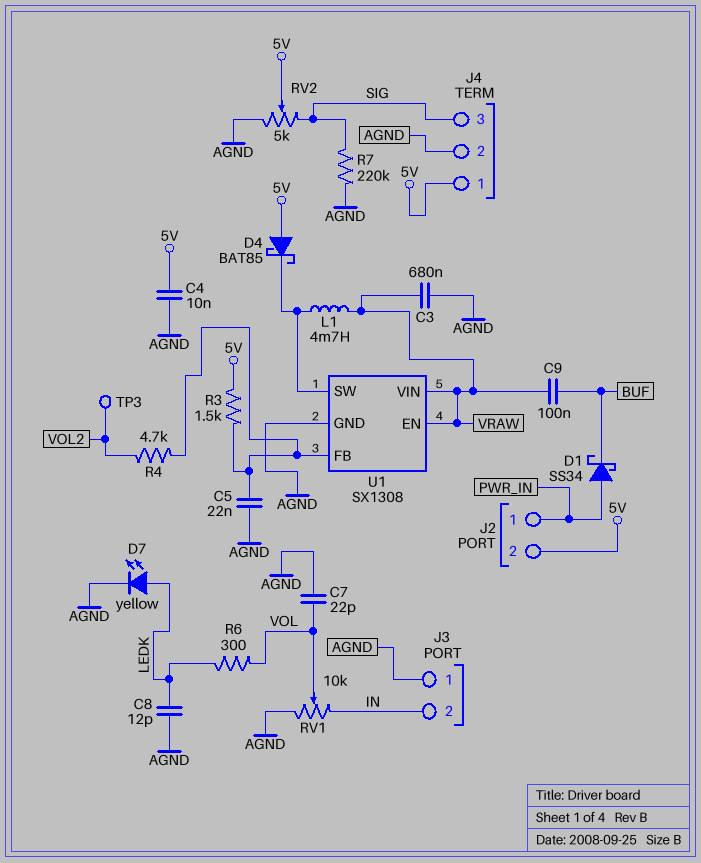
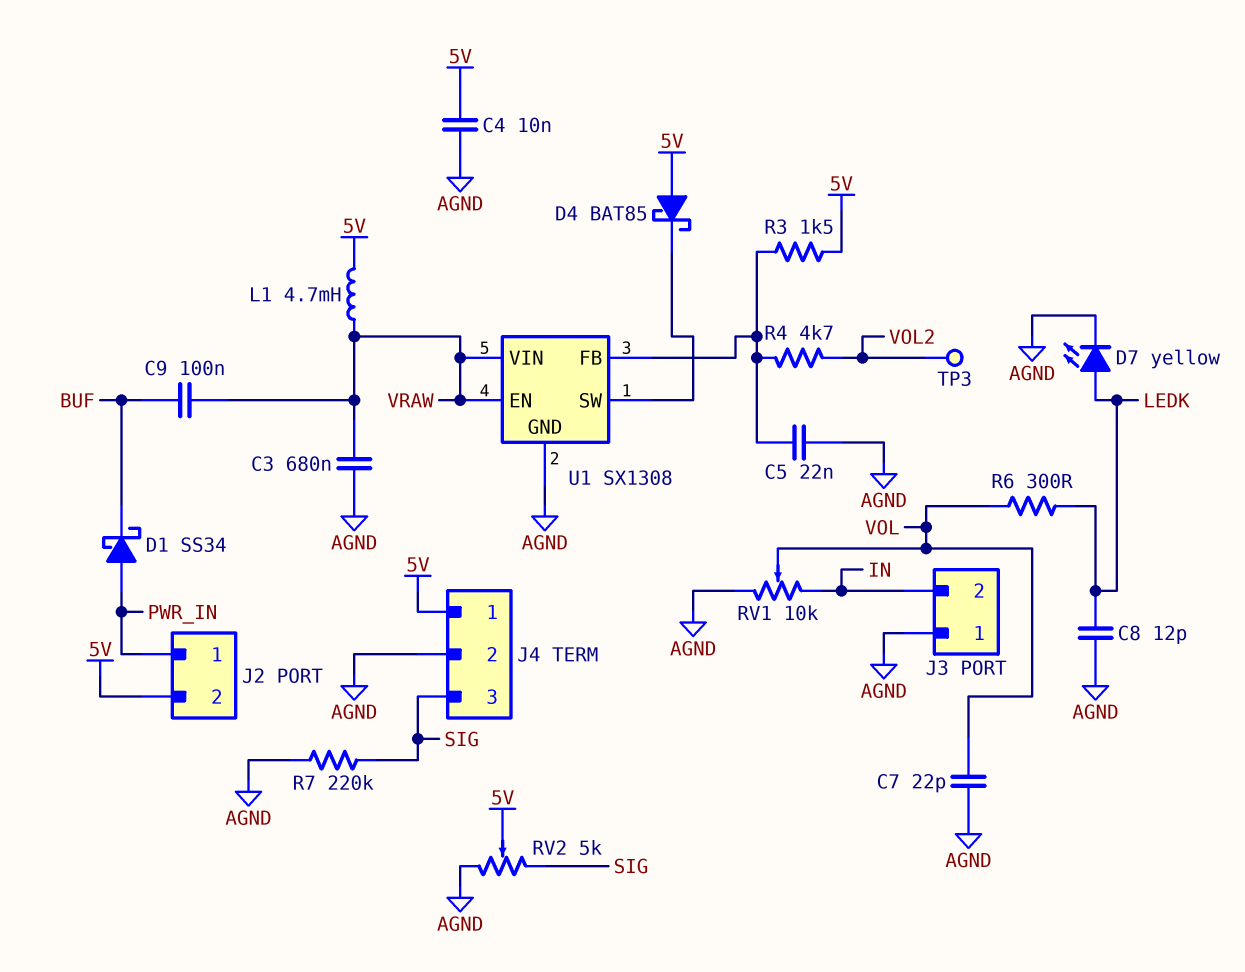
L1: 4.7mH (U1/SW, VRAW) -> 4.7mH (5V, VRAW)

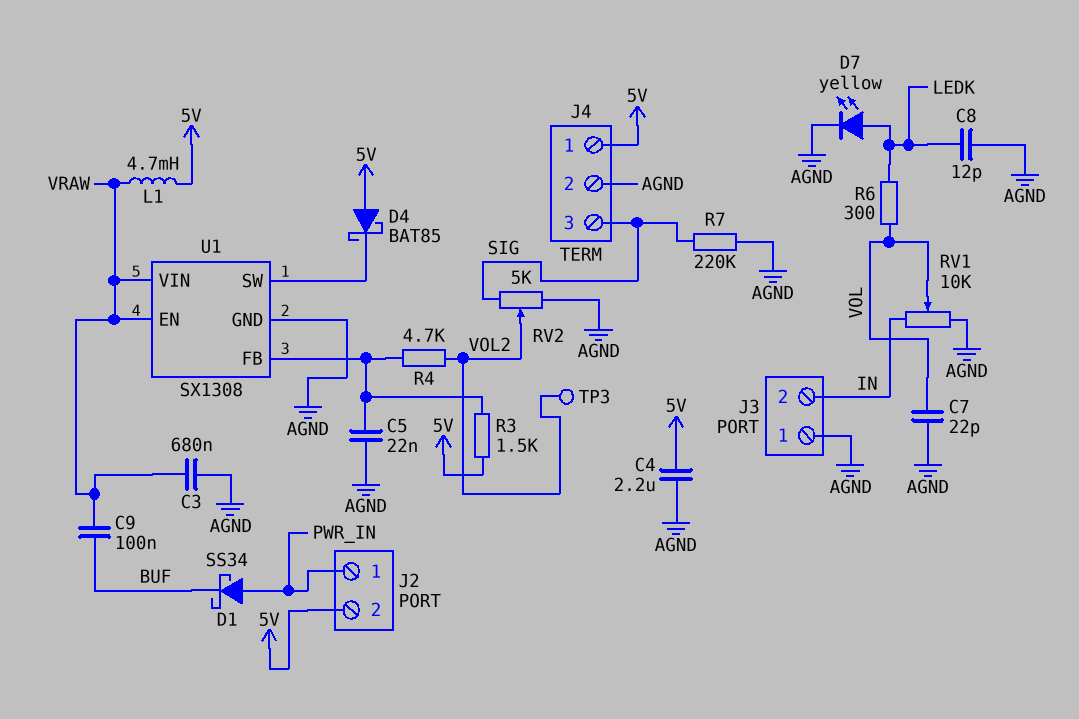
C4: 10nF (5V, AGND) -> 2.2uF (5V, AGND)
RV2: 5k (AGND, SIG, wiper 5V) -> 5k (AGND, SIG, wiper VOL2)

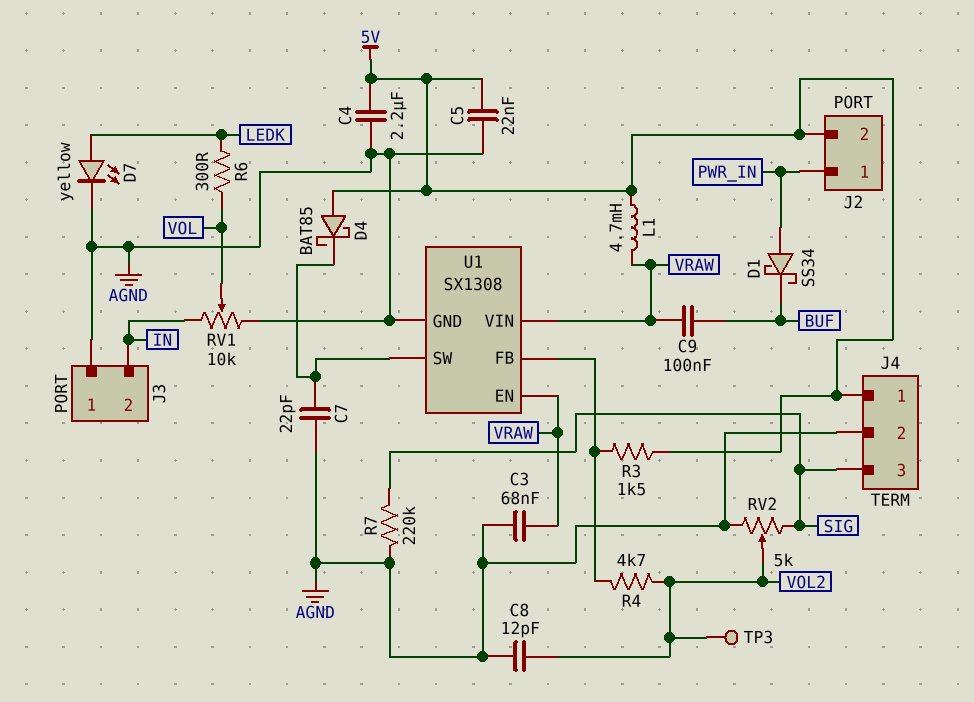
C3: 680nF (AGND, VRAW) -> 68nF (AGND, VRAW)
C5: 22nF (AGND, U1/FB) -> 22nF (5V, AGND)
C7: 22pF (AGND, VOL) -> 22pF (AGND, U1/SW)
C8: 12pF (AGND, LEDK) -> 12pF (AGND, VOL2)

